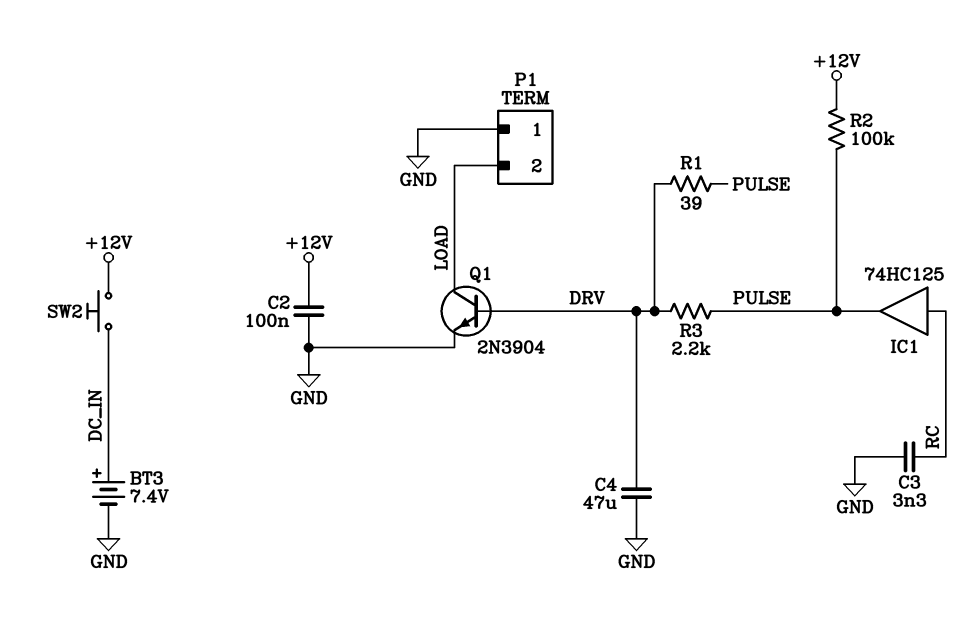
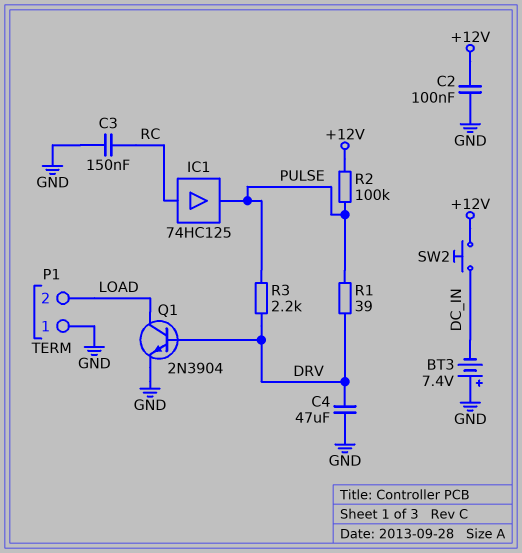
BT3: 7.4V (plus DC_IN, minus GND) -> 7.4V (plus GND, minus DC_IN)
C3: 3.3nF (GND, RC) -> 150nF (GND, RC)

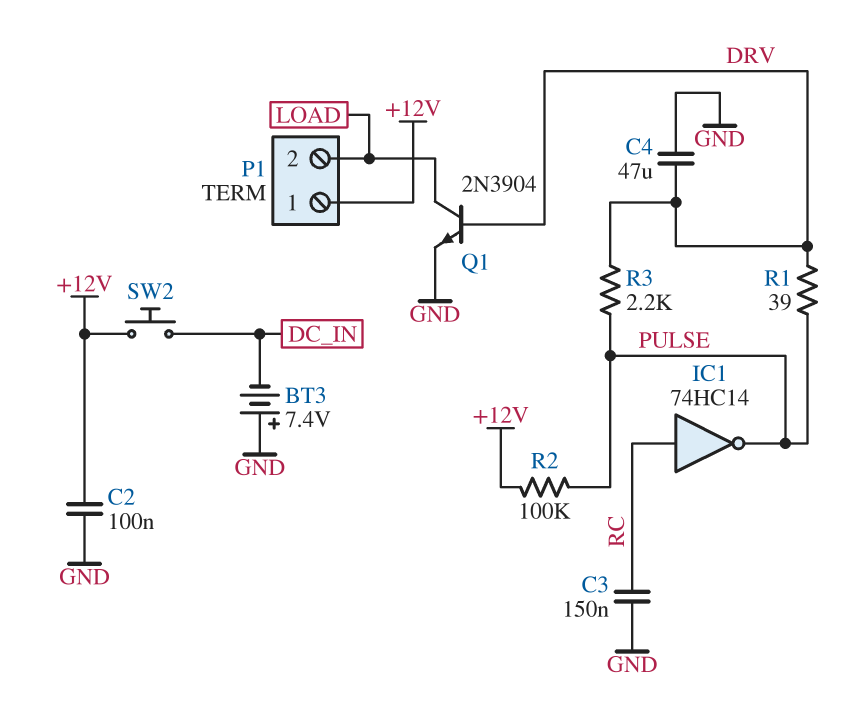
IC1: buffer 74HC125 (in RC, out PULSE) -> NOT 74HC14 (in RC, out PULSE)
P1 pin 1: GND -> +12V

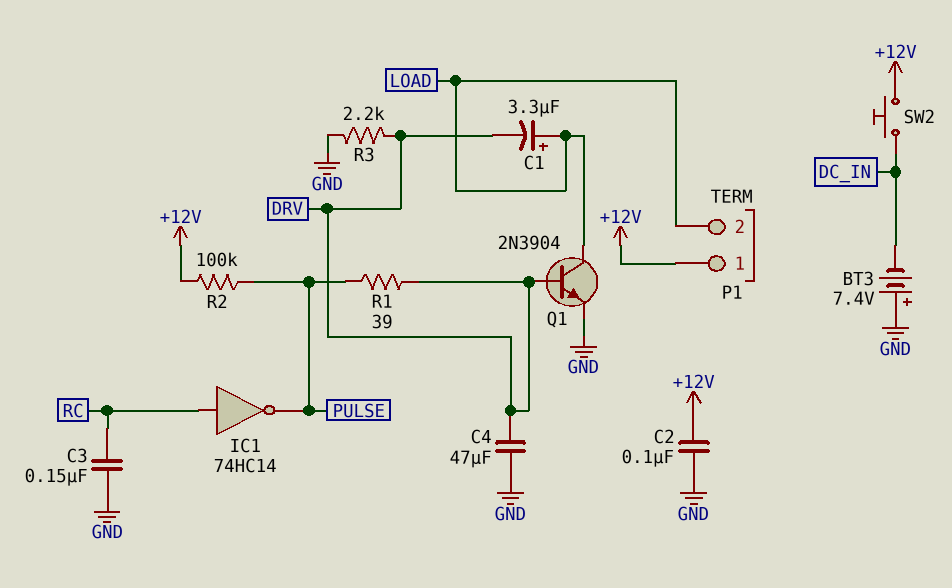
C1: none -> 3.3uF (plus LOAD, minus DRV)
R3: 2.2k (DRV, PULSE) -> 2.2k (DRV, GND)

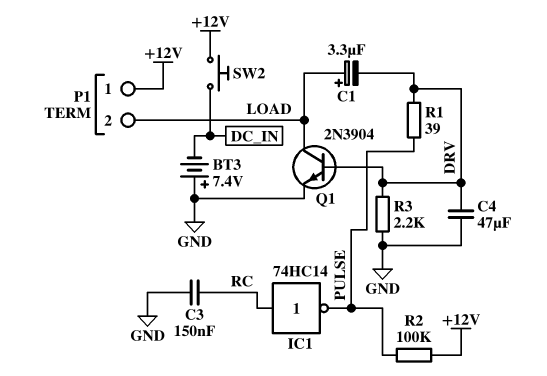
C2: 100nF (+12V, GND) -> none

